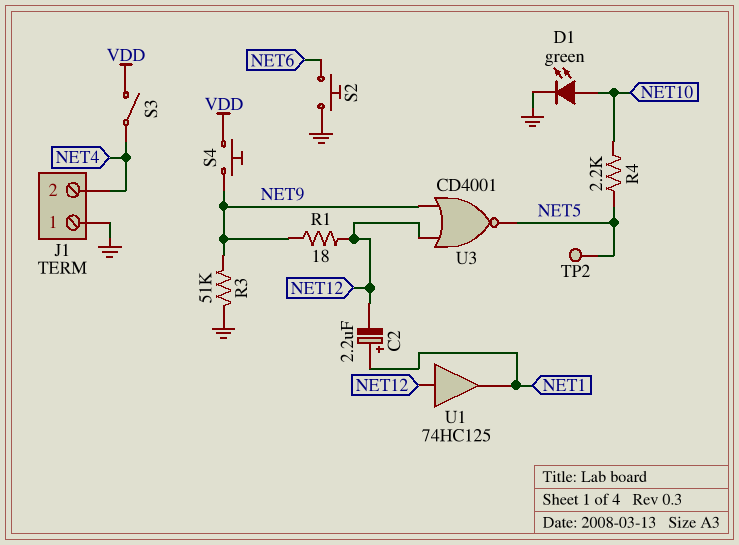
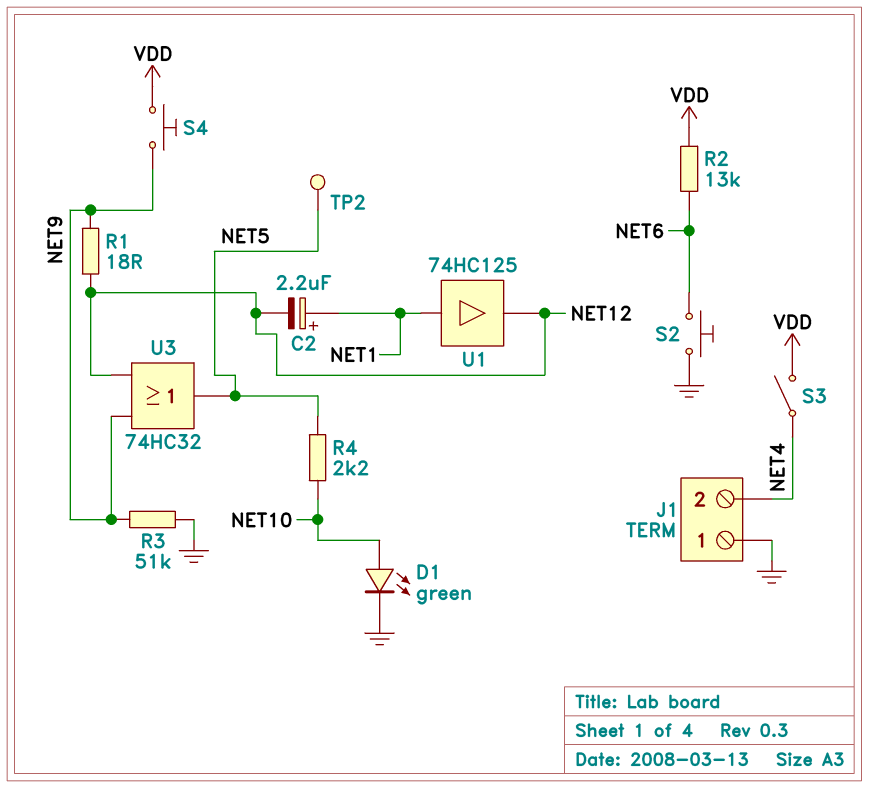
R2: none -> 13k (NET6, VDD)
U1: buffer 74HC125 (in NET12, out NET1) -> buffer 74HC125 (in NET1, out NET12)
U3: NOR CD4001 (in NET9, in NET12, out NET5) -> OR 74HC32 (in NET9, in NET12, out NET5)

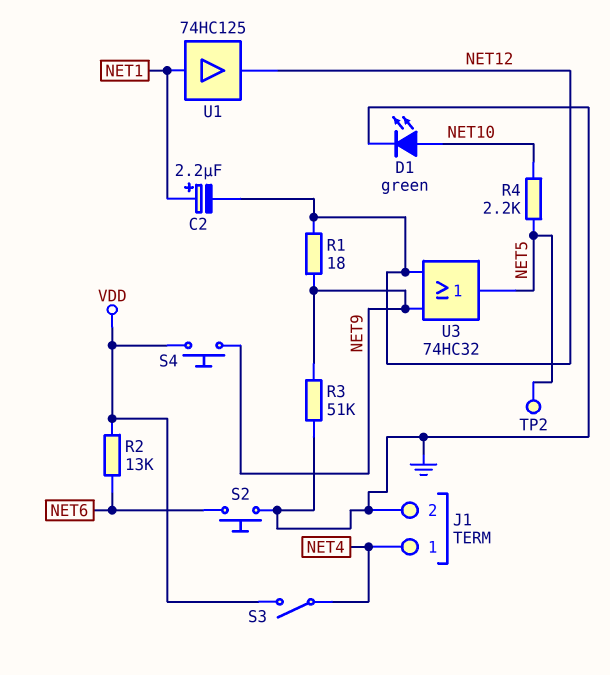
J1 pin 1: GND -> NET4
J1 pin 2: NET4 -> GND

